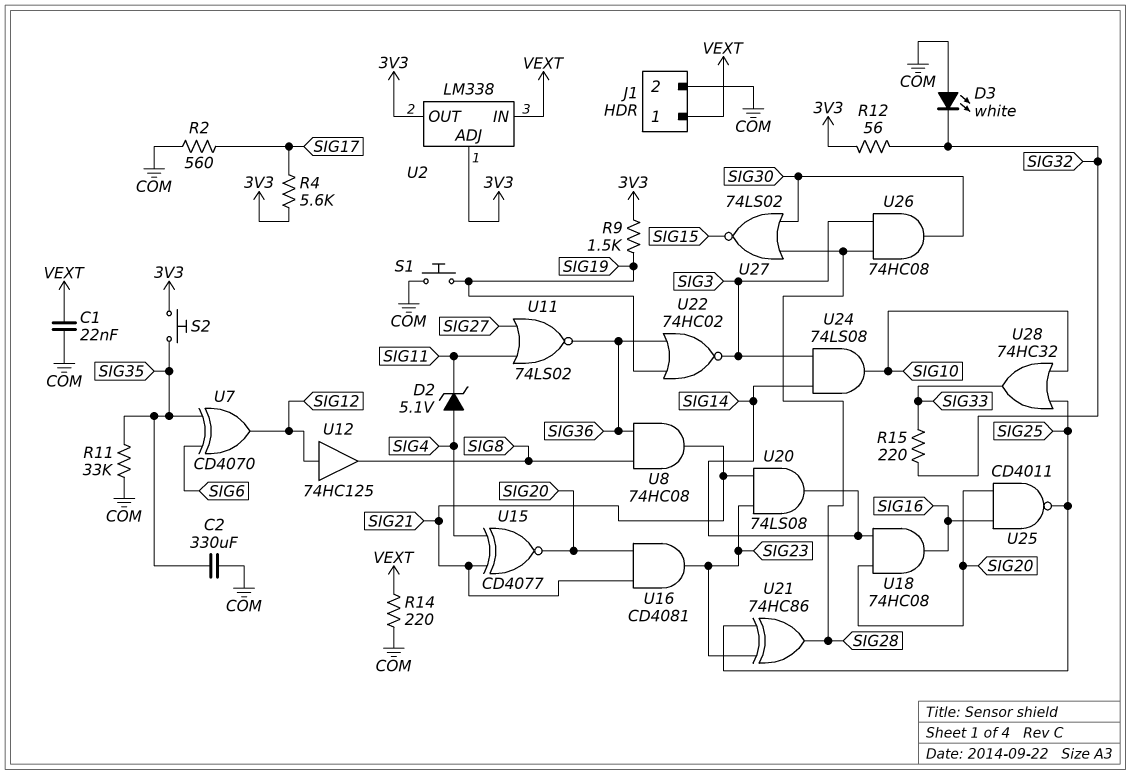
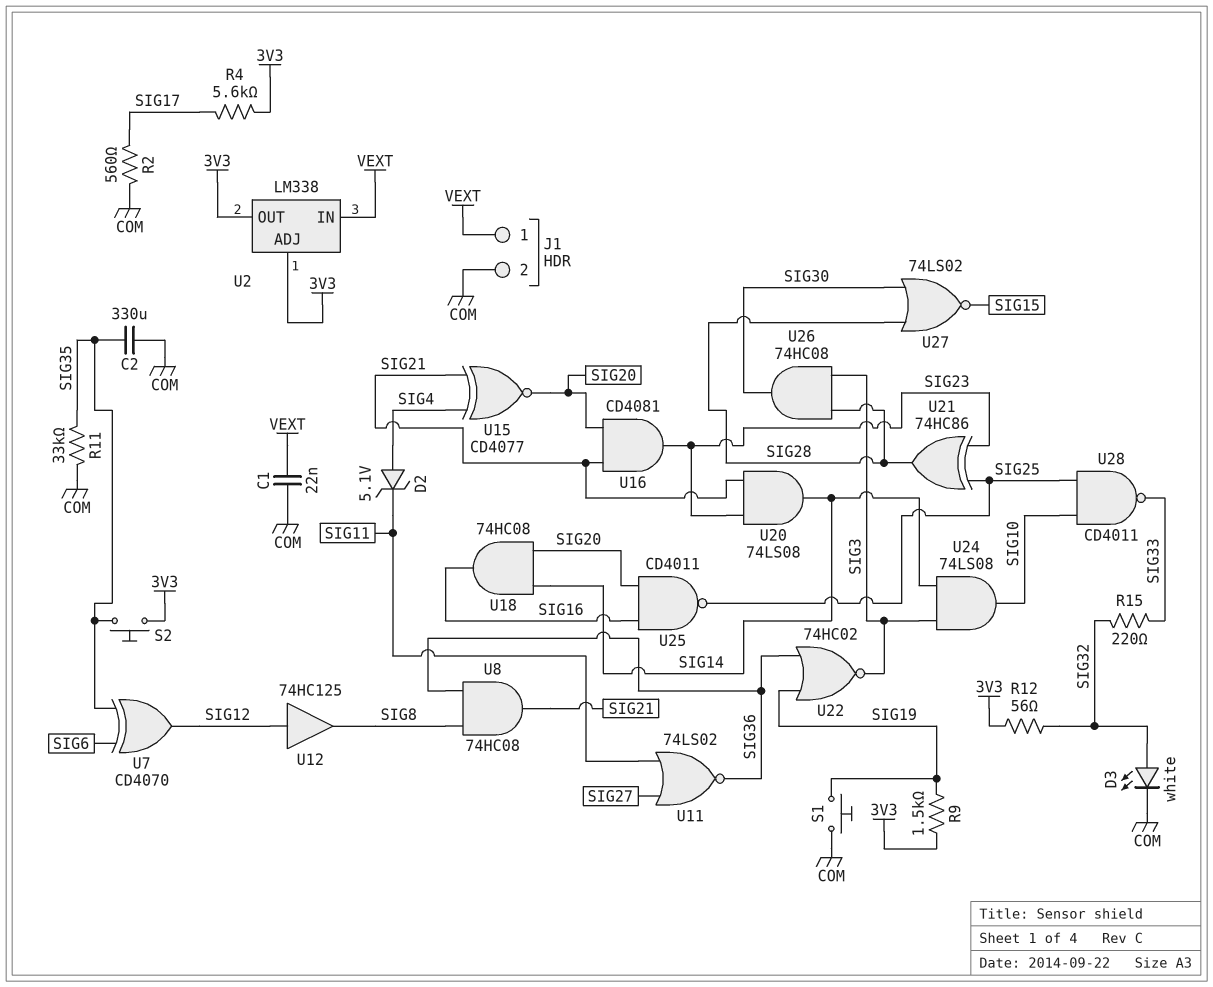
D3: LED white (A COM, K SIG32) -> LED white (A SIG32, K COM)
R14: 220 (COM, VEXT) -> none
U28: OR 74HC32 (in SIG10, in SIG25, out SIG33) -> NAND CD4011 (in SIG10, in SIG25, out SIG33)

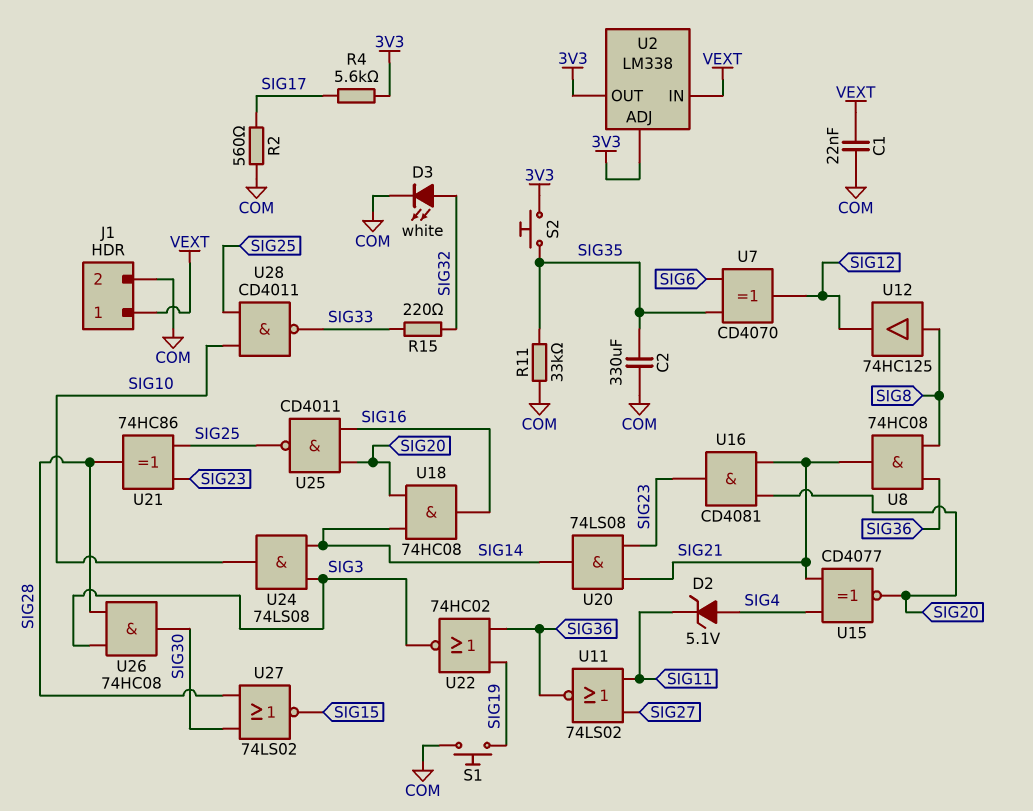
R9: 1.5k (3V3, SIG19) -> none
R12: 56 (3V3, SIG32) -> none
U12: buffer 74HC125 (in SIG12, out SIG8) -> buffer 74HC125 (in SIG8, out SIG12)

